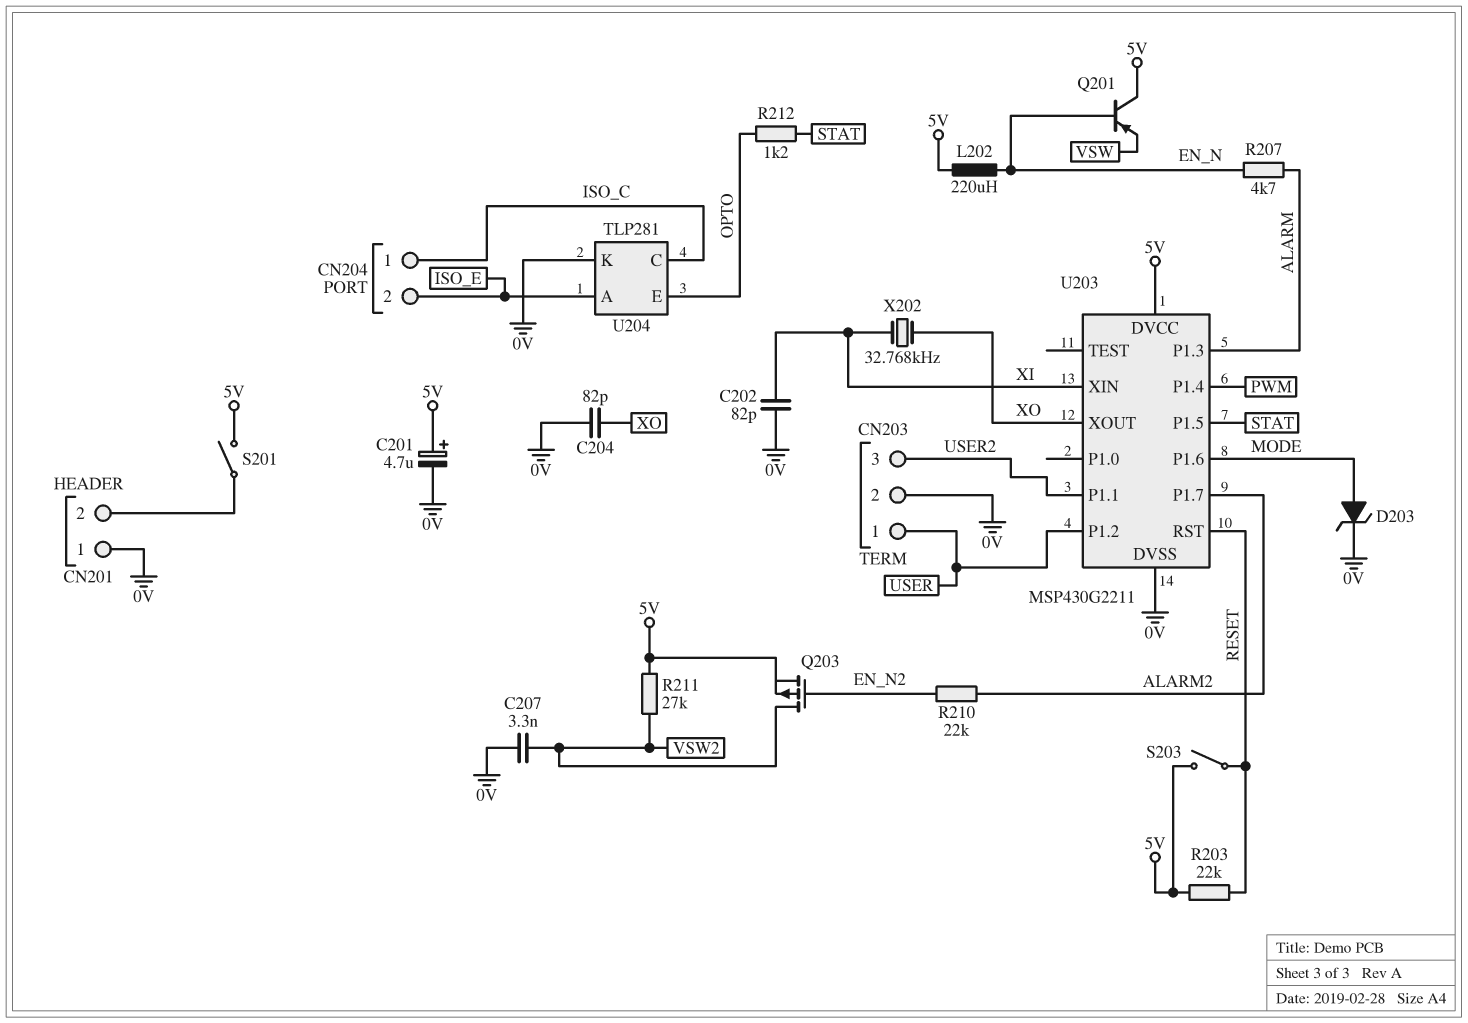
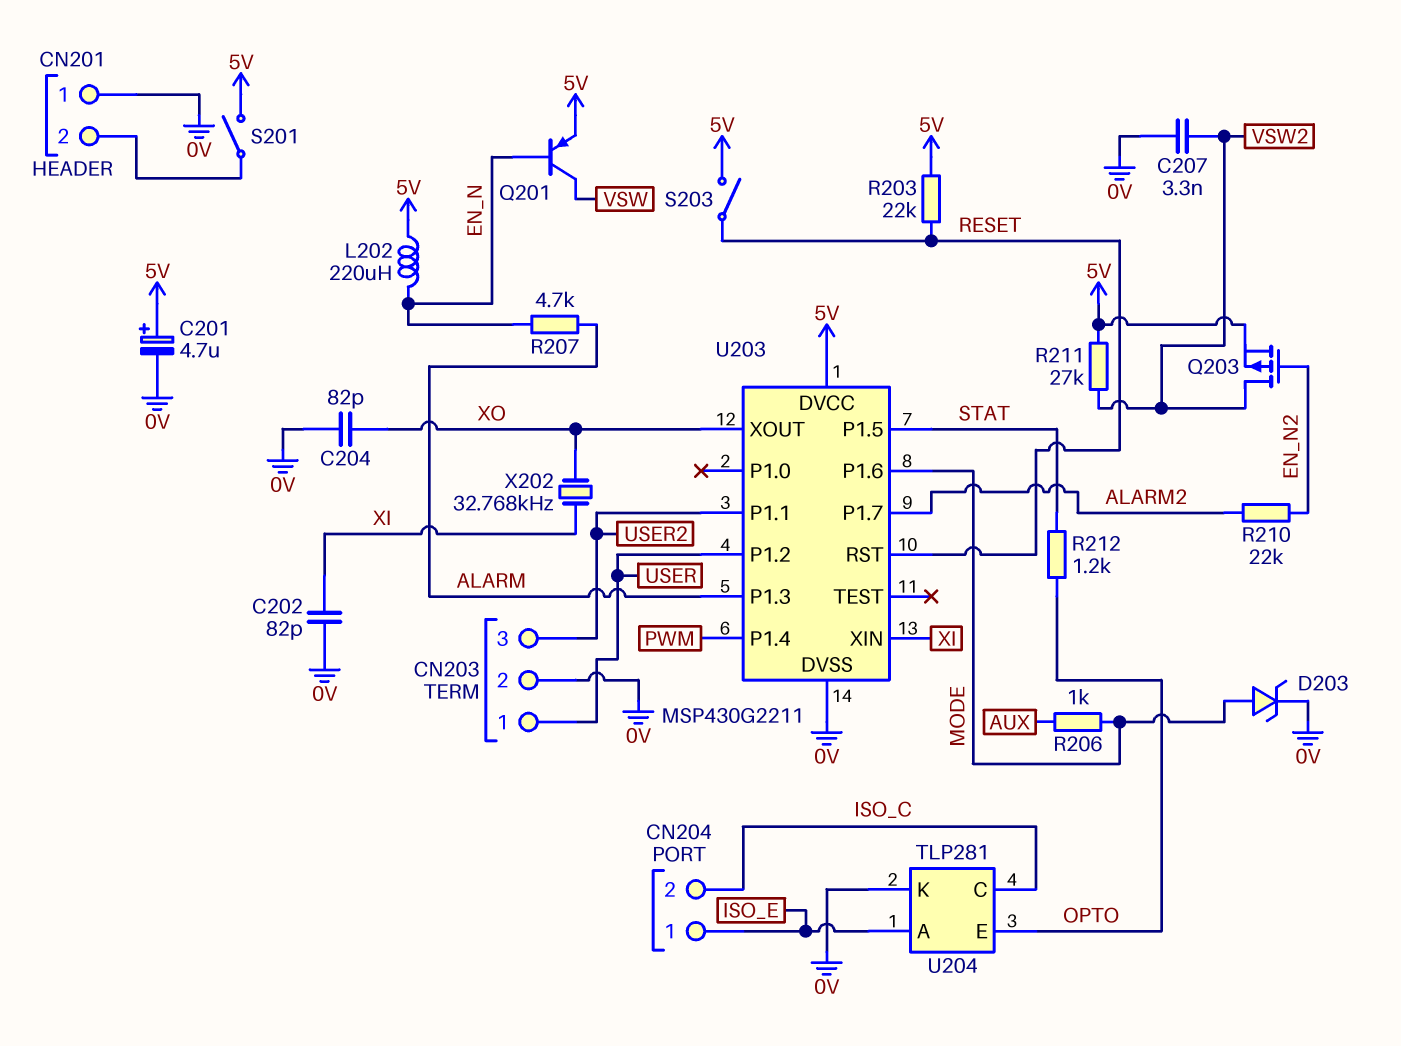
CN204 pin 1: ISO_C -> ISO_E
CN204 pin 2: ISO_E -> ISO_C
Q201: PNP (B EN_N, C 5V, E VSW) -> PNP (B EN_N, C VSW, E 5V)
R206: none -> 1k (AUX, MODE)

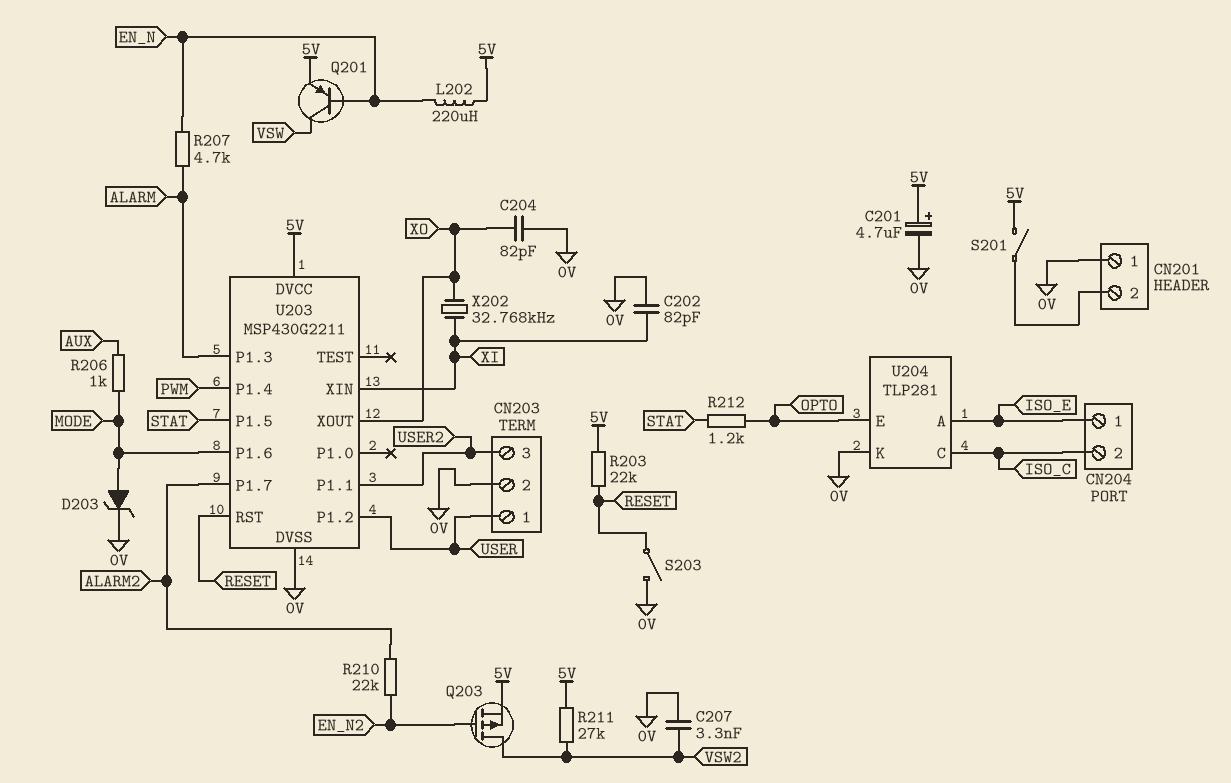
S203: switch (5V, RESET) -> switch (0V, RESET)

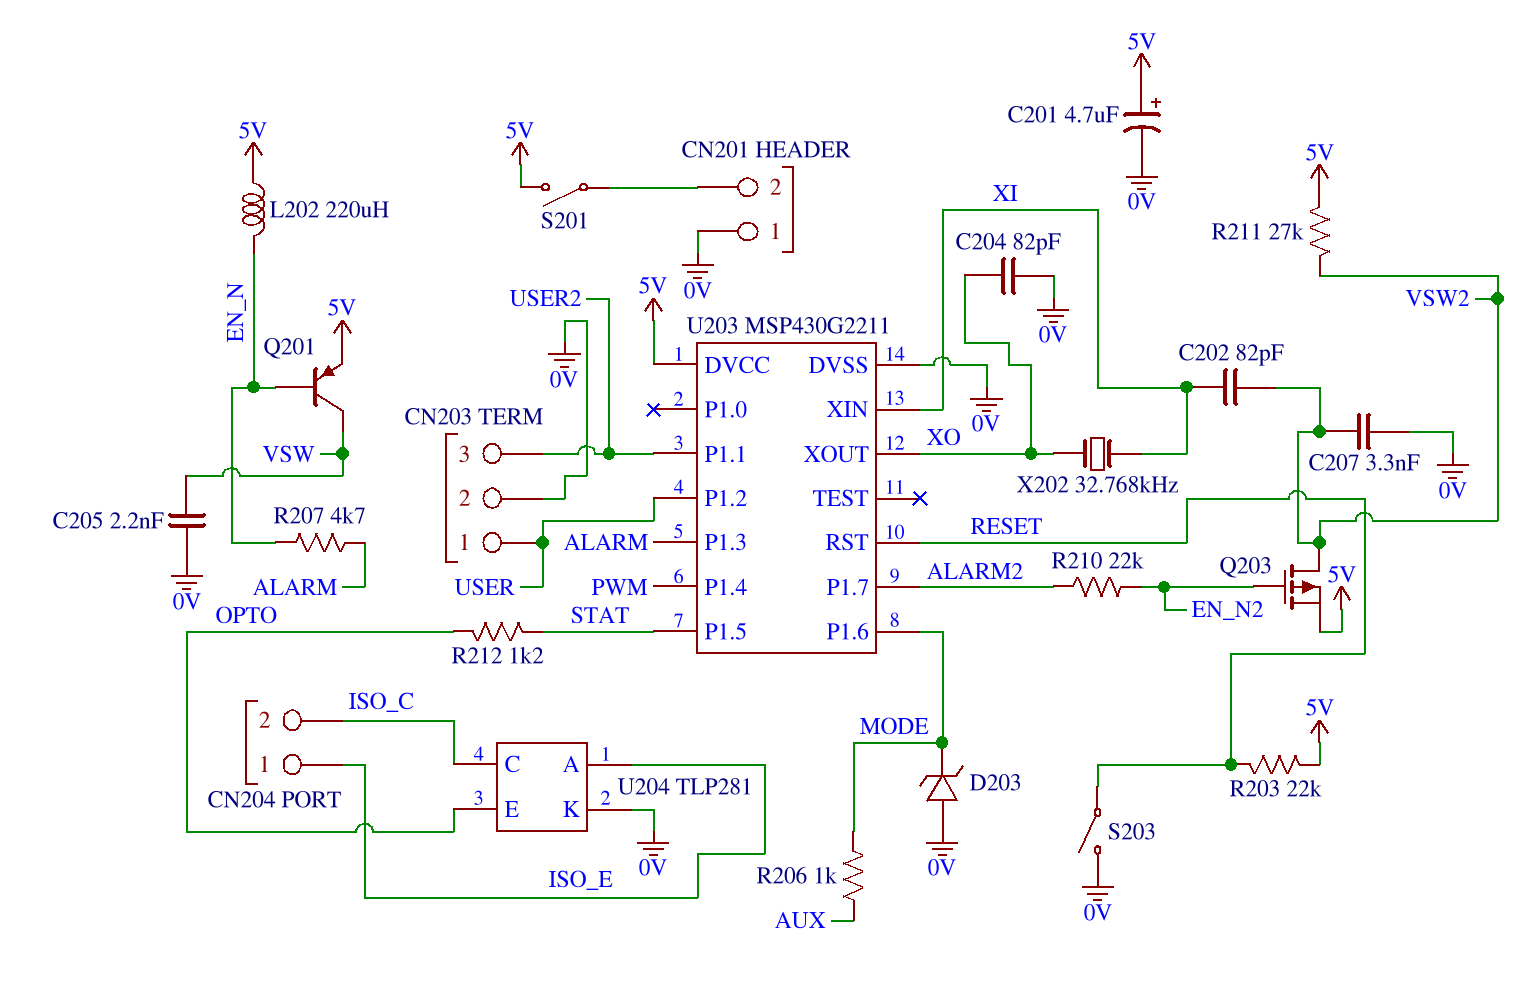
C202: 82pF (0V, XI) -> 82pF (VSW2, XI)
C205: none -> 2.2nF (0V, VSW)
D203: zener (A MODE, K 0V) -> zener (A 0V, K MODE)

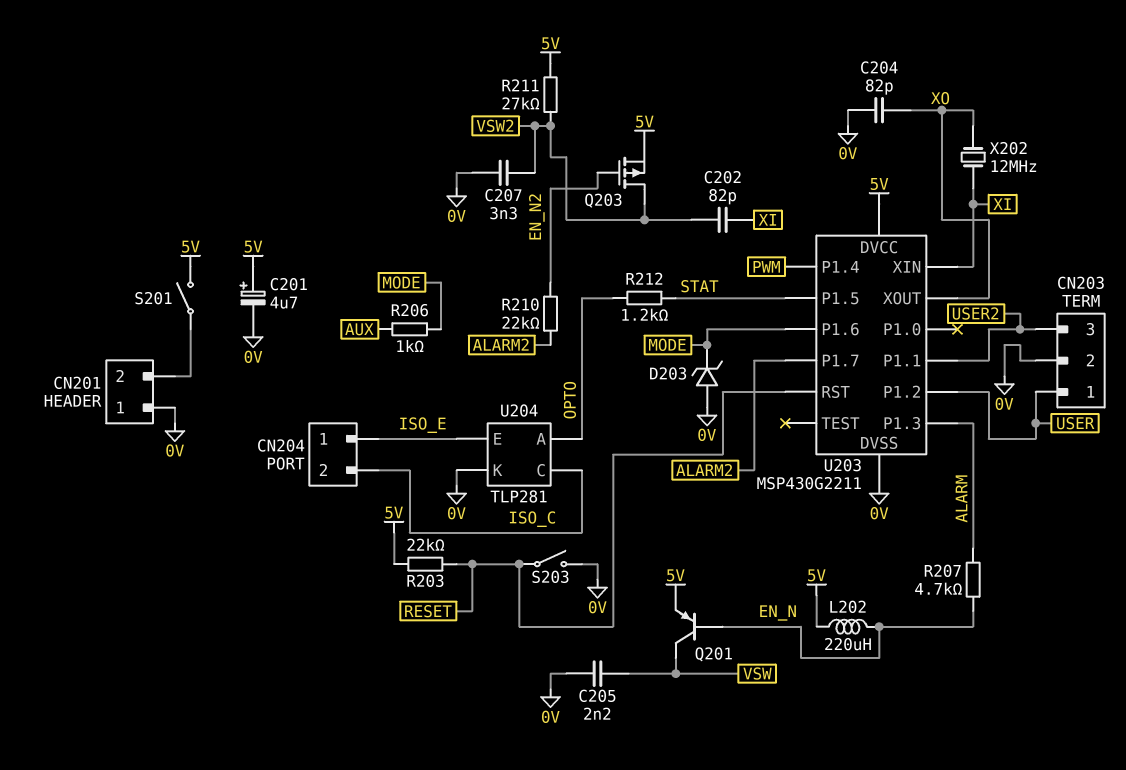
U204 pin A: ISO_E -> OPTO
U204 pin E: OPTO -> ISO_E
X202: 32.768kHz (XI, XO) -> 12MHz (XI, XO)

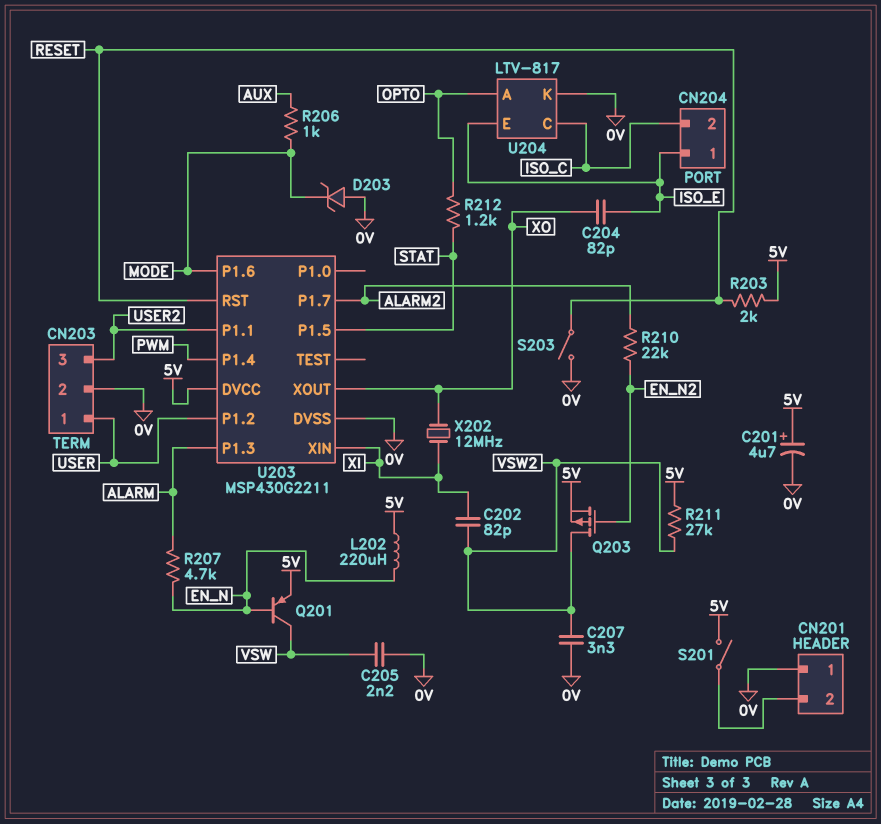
C204: 82pF (0V, XO) -> 82pF (ISO_E, XO)
R203: 22k (5V, RESET) -> 2k (5V, RESET)
U204: TLP281 -> LTV-817

